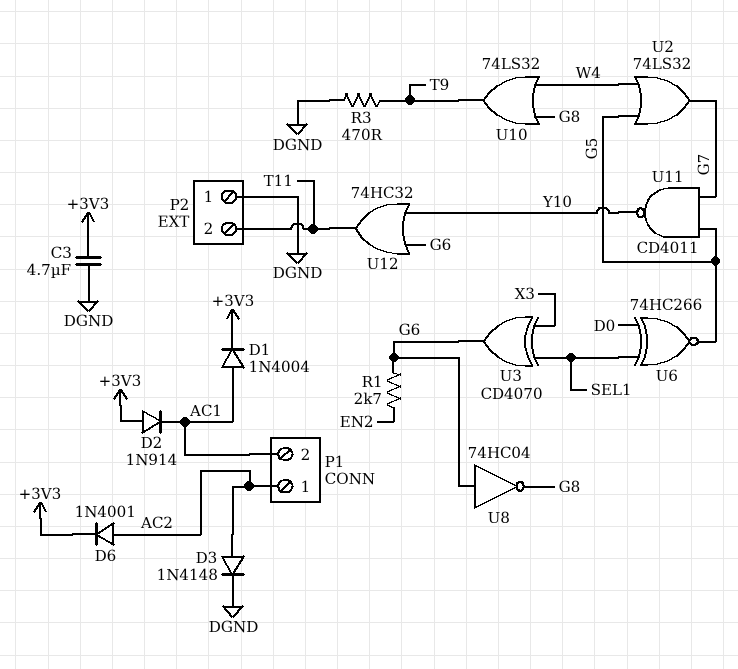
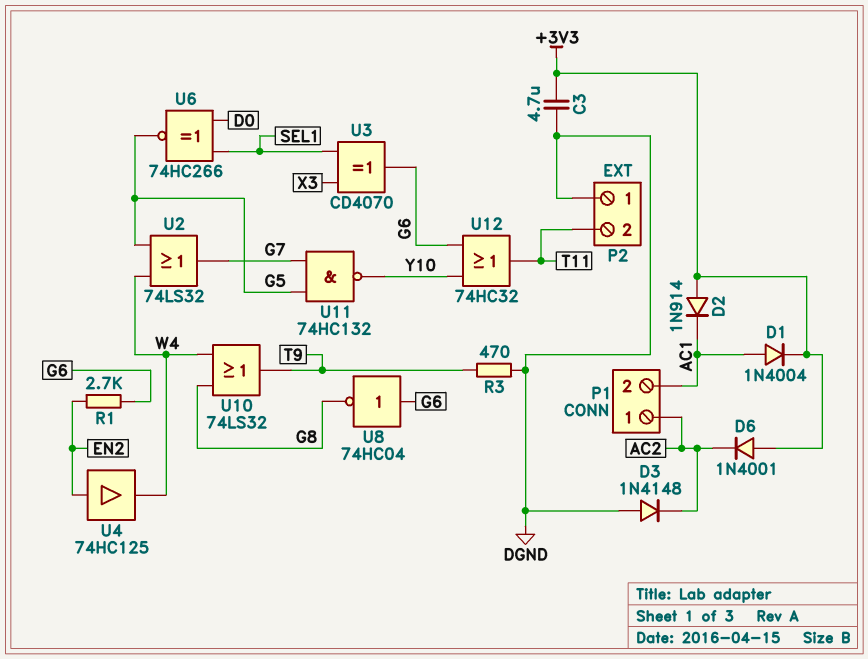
D3: diode 1N4148 (A AC2, K DGND) -> diode 1N4148 (A DGND, K AC2)
D6: diode 1N4001 (A AC2, K +3V3) -> diode 1N4001 (A +3V3, K AC2)
U4: none -> buffer 74HC125 (in EN2, out W4)
U11: NAND CD4011 (in G5, in G7, out Y10) -> NAND 74HC132 (in G5, in G7, out Y10)

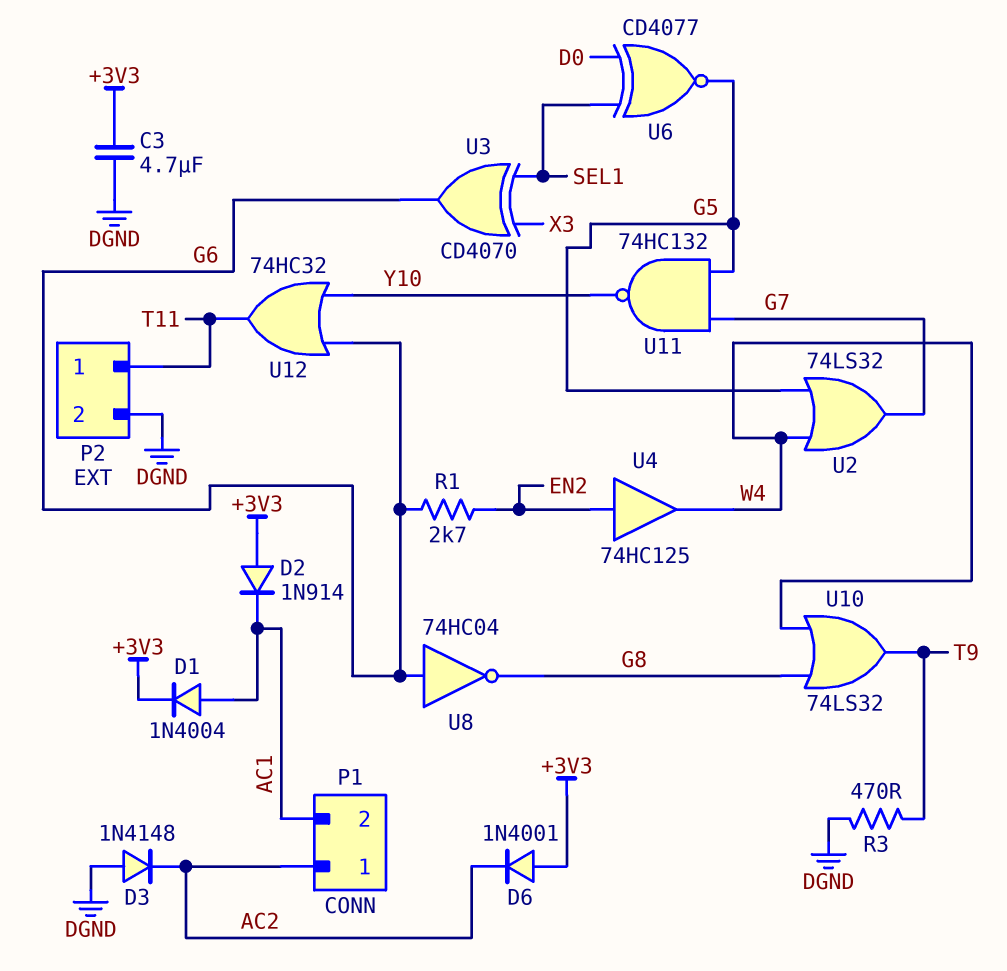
P2 pin 1: DGND -> T11
P2 pin 2: T11 -> DGND
U6: XNOR 74HC266 (in D0, in SEL1, out G5) -> XNOR CD4077 (in D0, in SEL1, out G5)

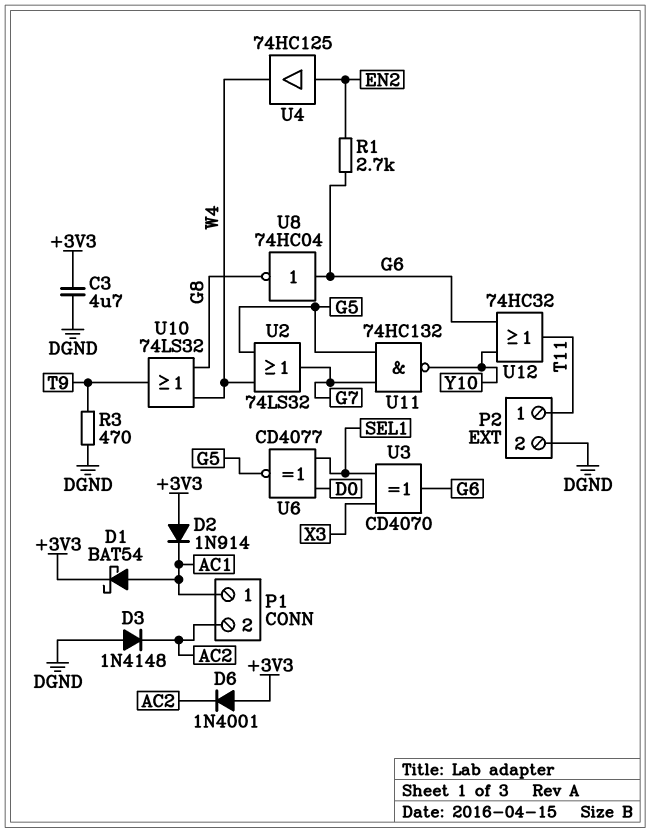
D1: diode 1N4004 (A AC1, K +3V3) -> schottky BAT54 (A AC1, K +3V3)
P1 pin 1: AC2 -> AC1
P1 pin 2: AC1 -> AC2

